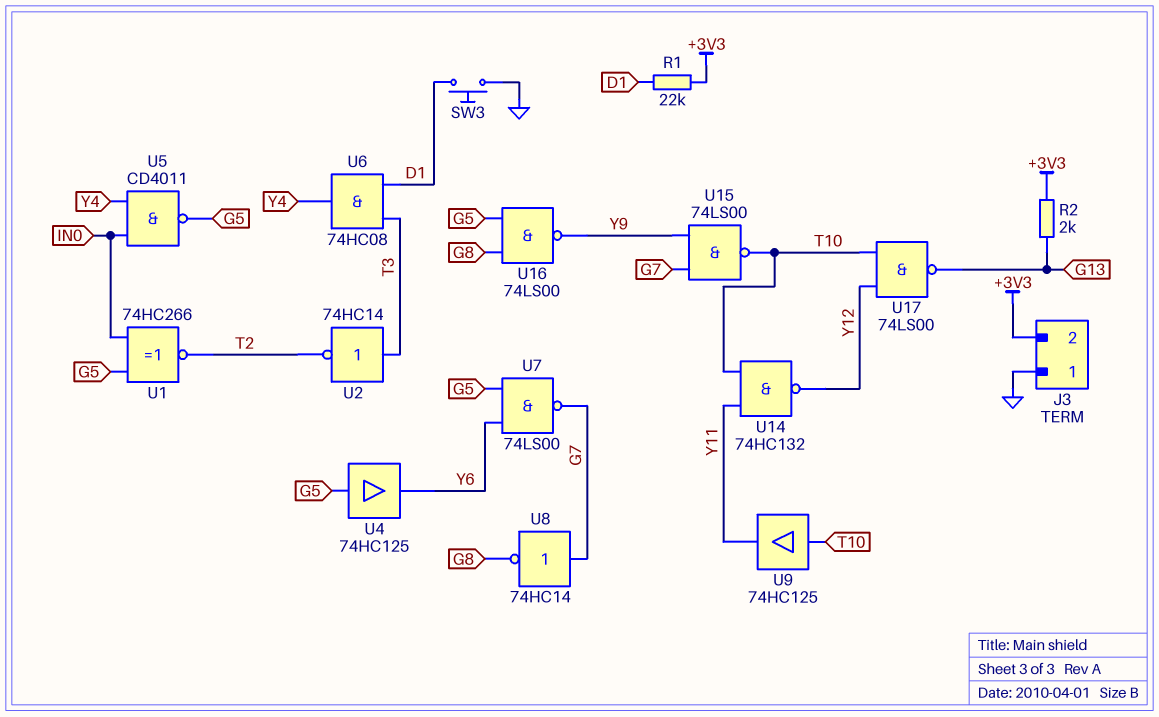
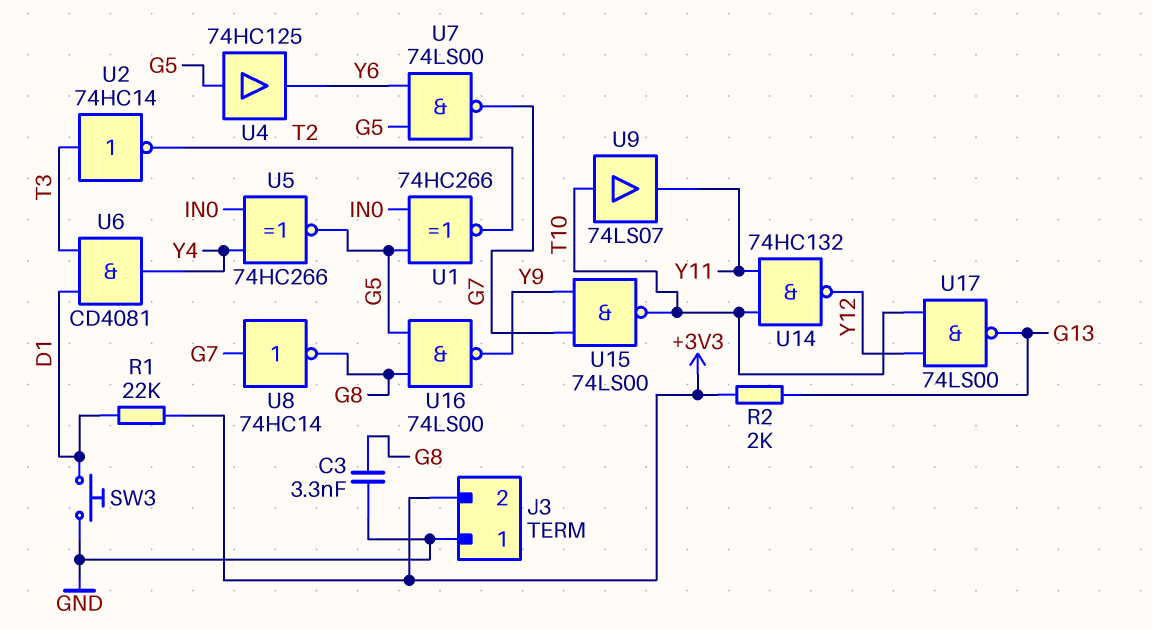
C3: none -> 3.3nF (G8, GND)
U5: NAND CD4011 (in IN0, in Y4, out G5) -> XNOR 74HC266 (in IN0, in Y4, out G5)
U6: AND 74HC08 (in D1, in T3, out Y4) -> AND CD4081 (in D1, in T3, out Y4)
U9: buffer 74HC125 (in T10, out Y11) -> buffer 74LS07 (in T10, out Y11)

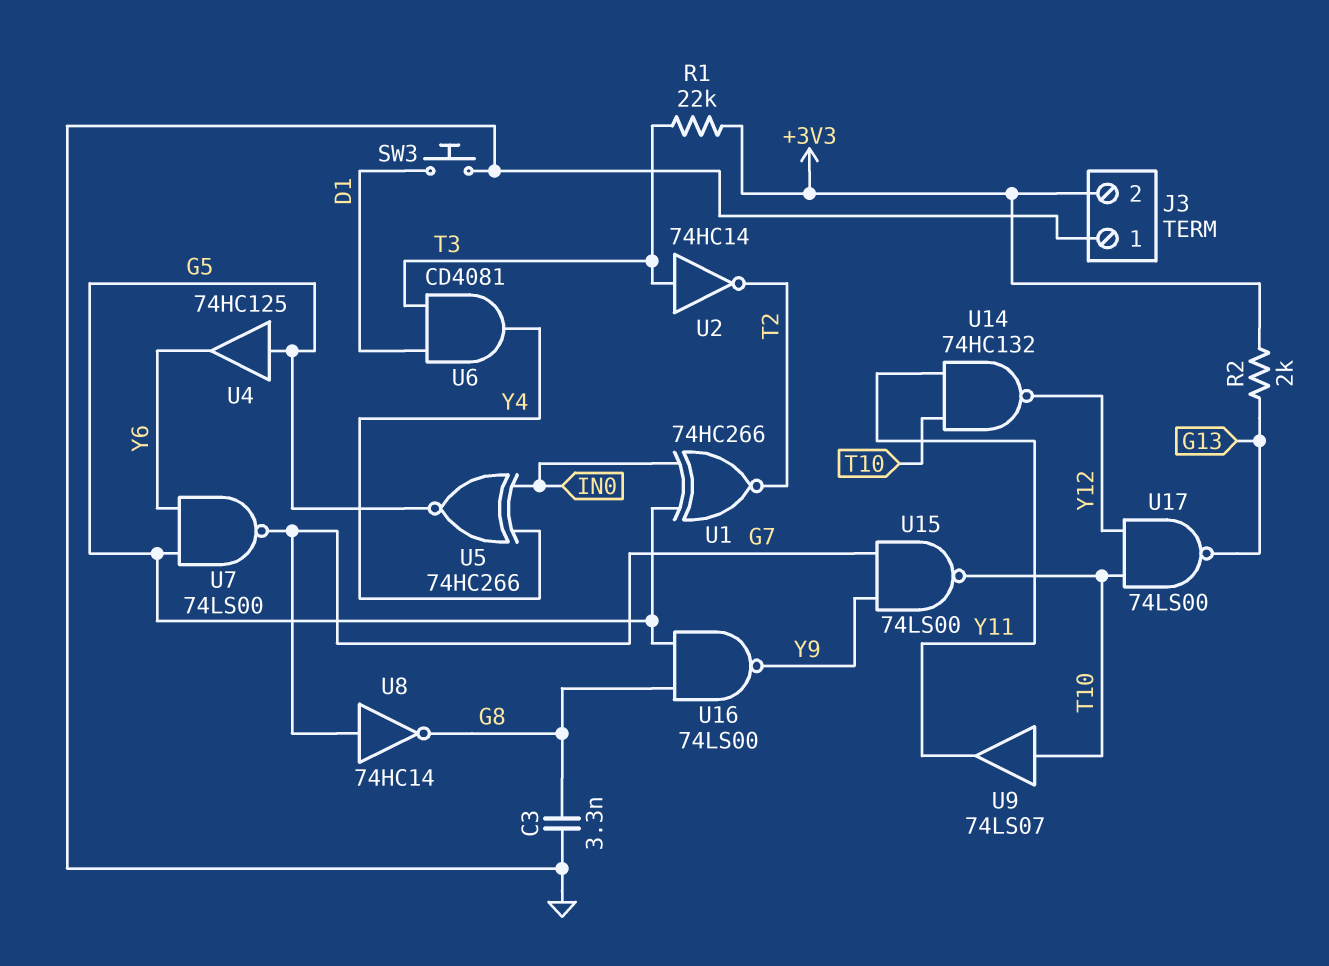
R1: 22k (+3V3, D1) -> 22k (+3V3, T3)

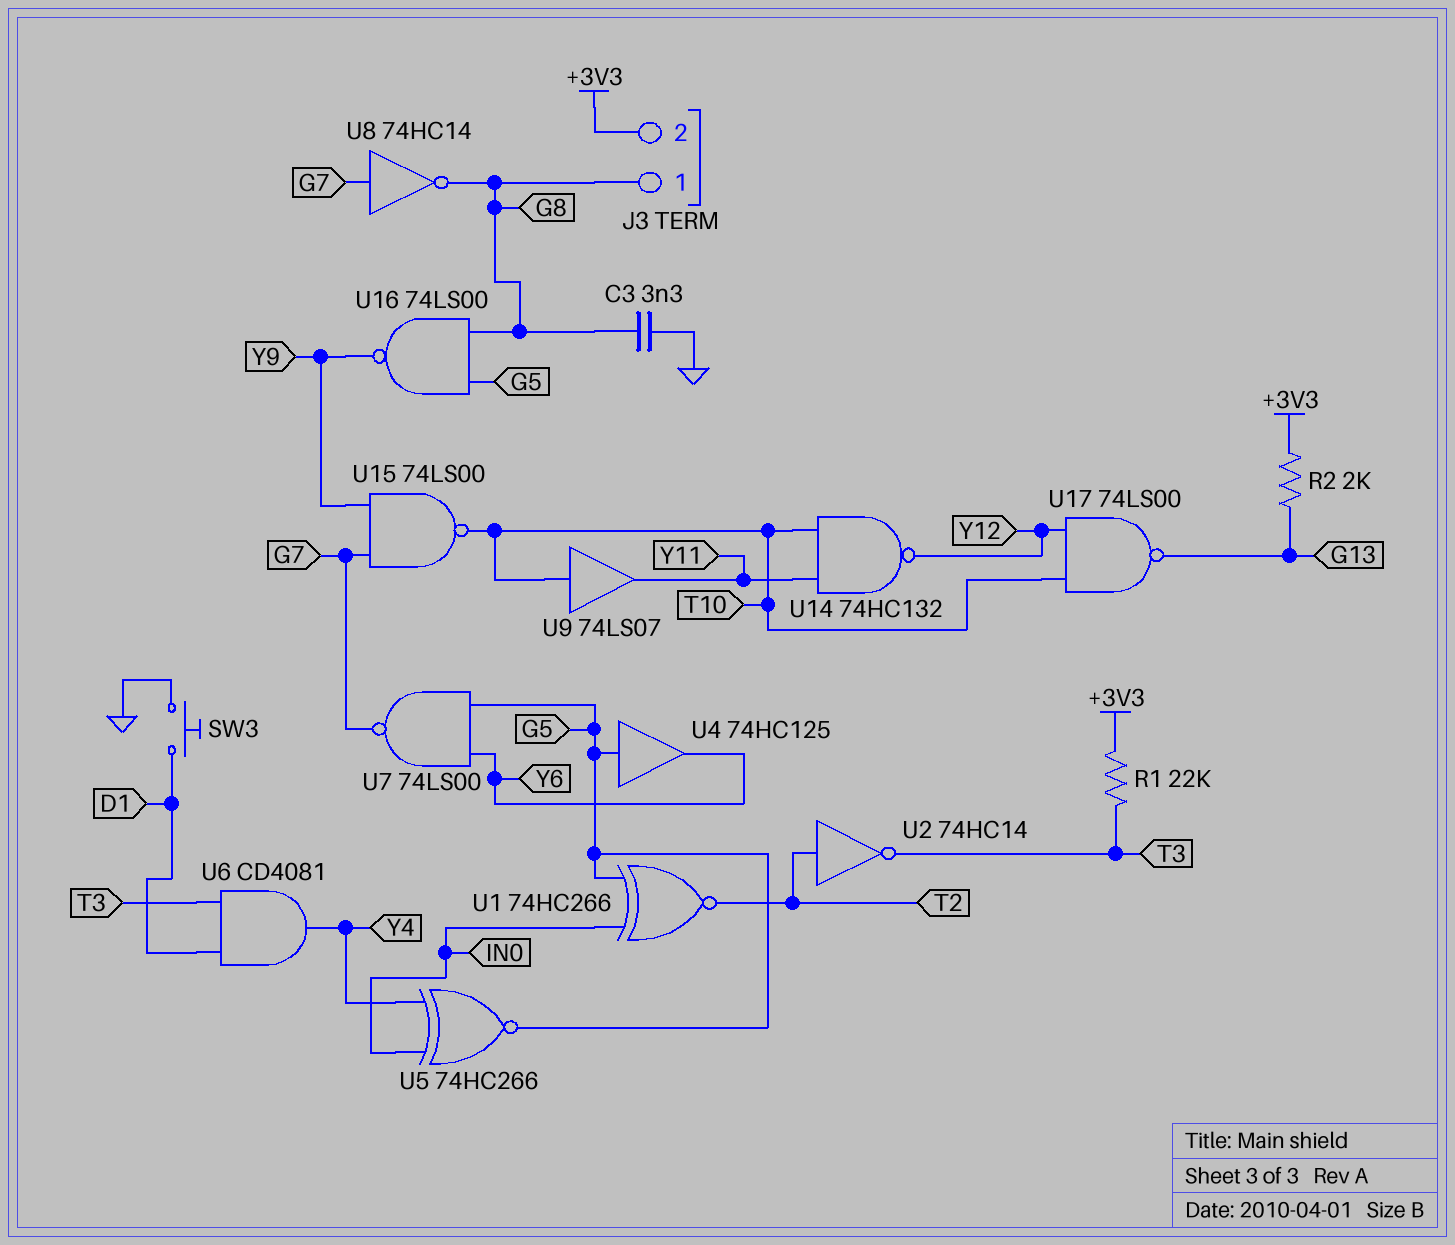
J3 pin 1: GND -> G8
U2: NOT 74HC14 (in T3, out T2) -> NOT 74HC14 (in T2, out T3)

